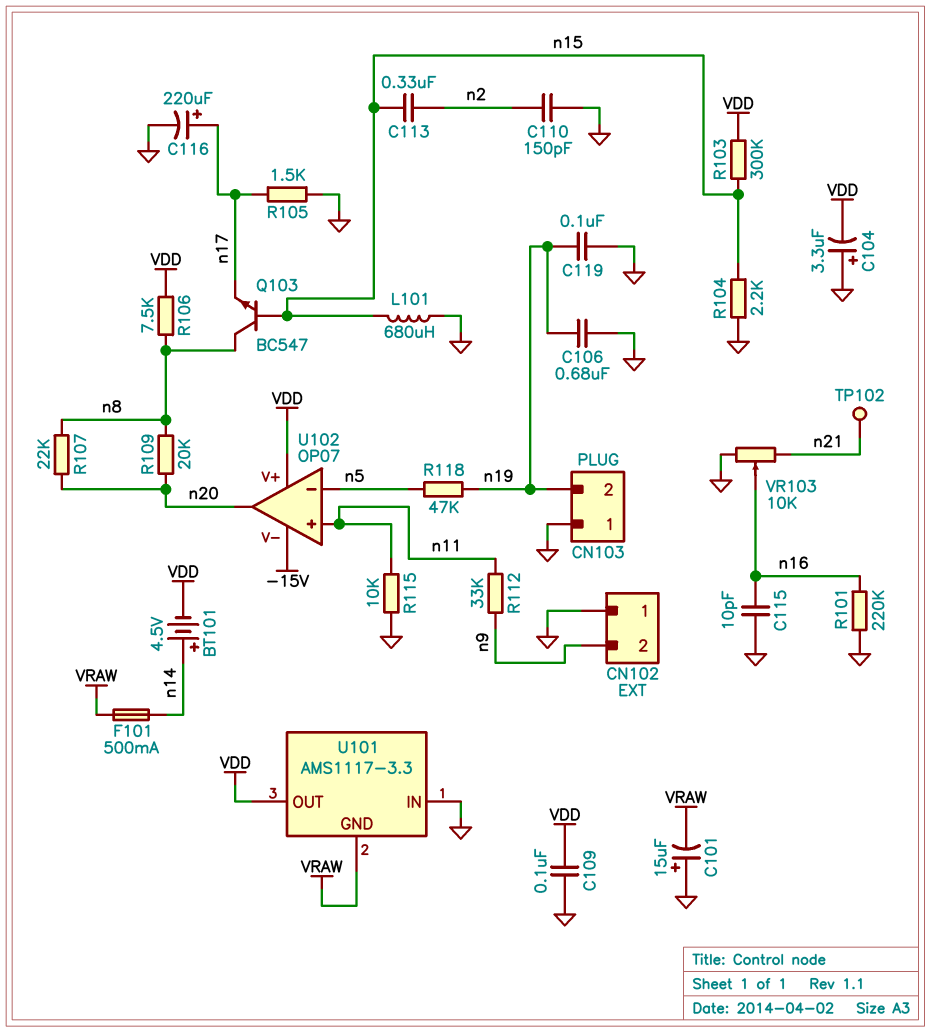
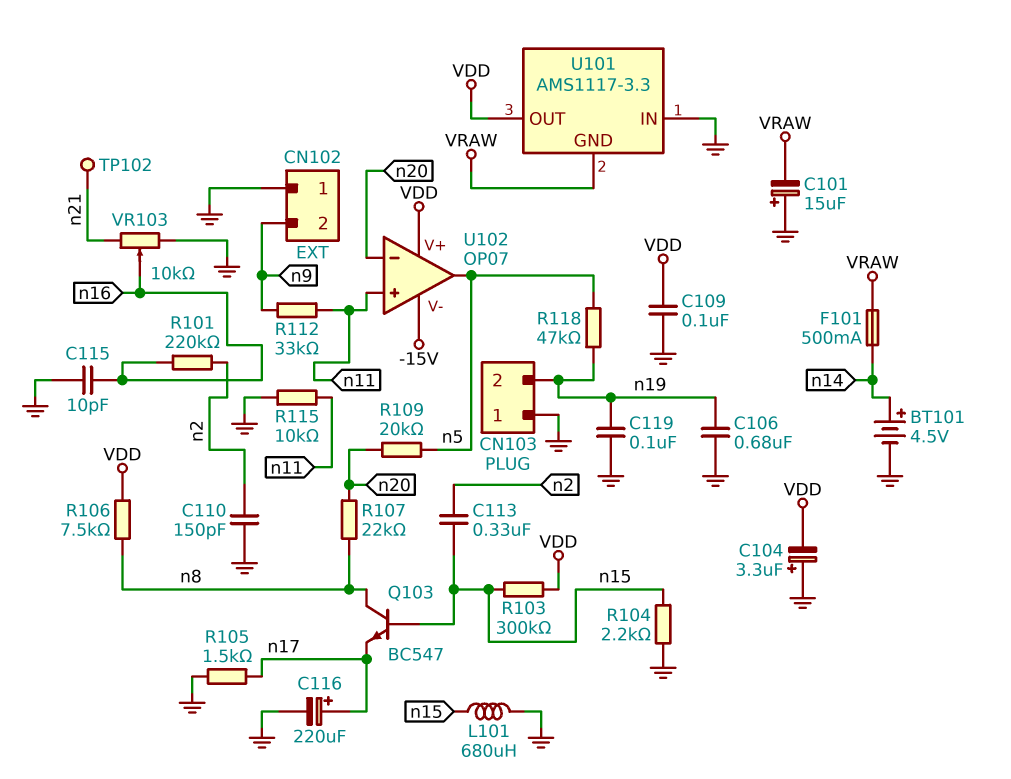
BT101: 4.5V (plus n14, minus VDD) -> 4.5V (plus n14, minus GND)
R101: 220k (GND, n16) -> 220k (n2, n16)
R109: 20k (n8, n20) -> 20k (n5, n20)
U102 pin in-: n5 -> n20
U102 pin out: n20 -> n5

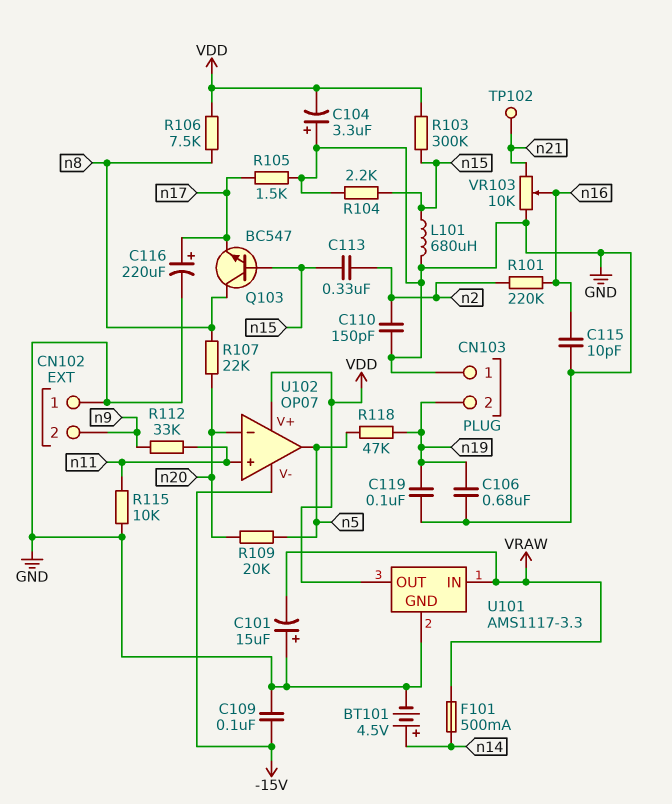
C109: 100nF (GND, VDD) -> 100nF (-15V, GND)
U101 pin GND: VRAW -> GND
U101 pin IN: GND -> VRAW

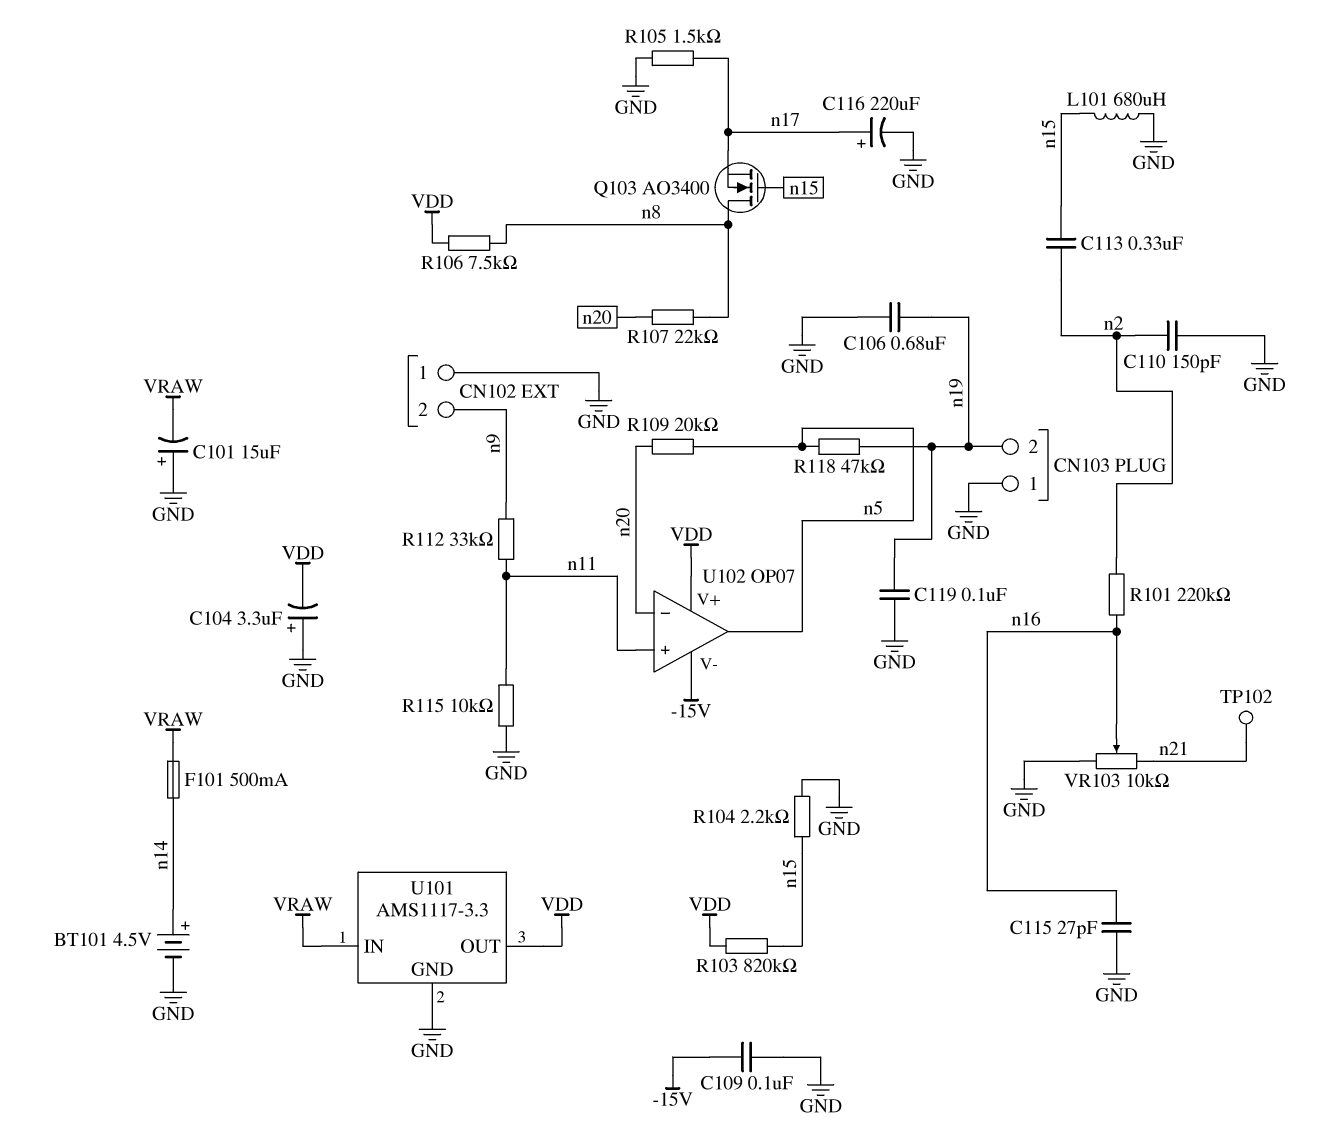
C115: 10pF (GND, n16) -> 27pF (GND, n16)
Q103: NPN BC547 (B n15, C n8, E n17) -> NMOS AO3400 (G n15, D n8, S n17)
R103: 300k (VDD, n15) -> 820k (VDD, n15)

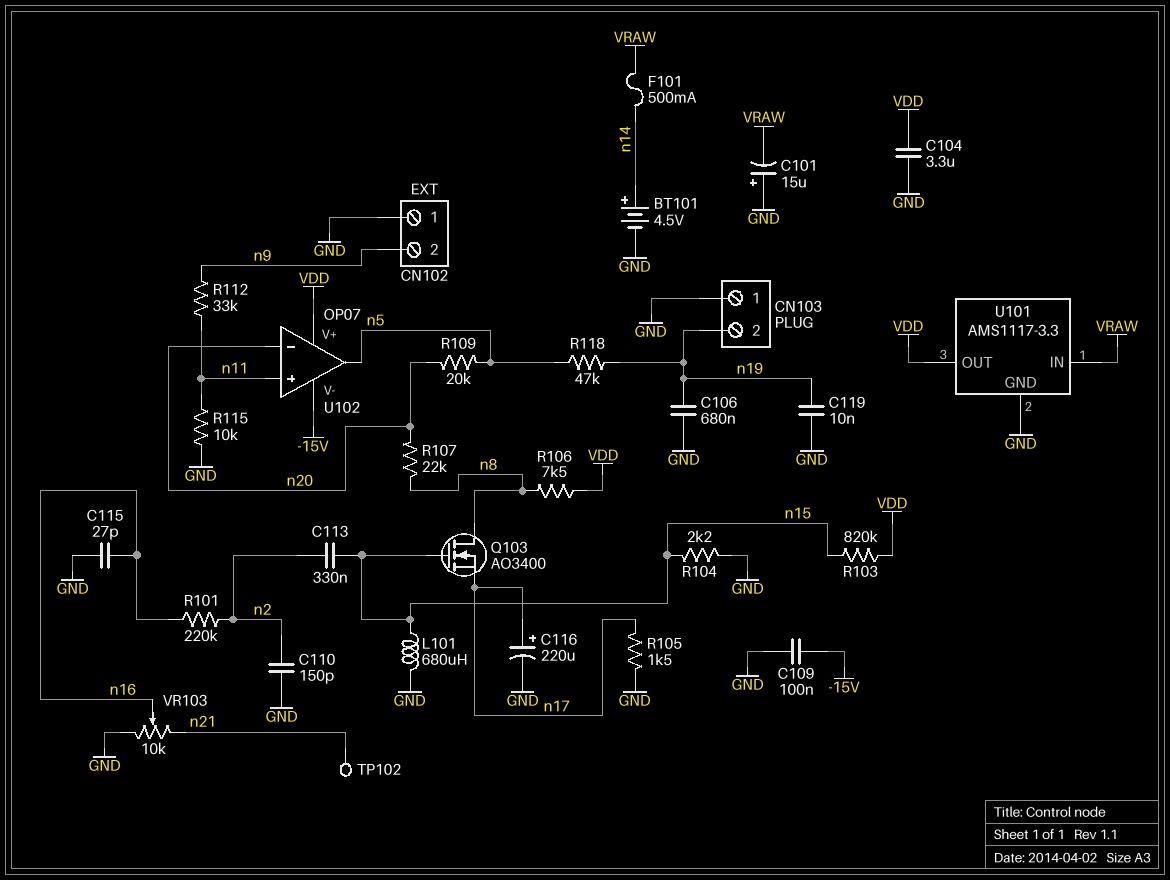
C104: 3.3uF (plus GND, minus VDD) -> 3.3uF (GND, VDD)
C119: 100nF (GND, n19) -> 10nF (GND, n19)

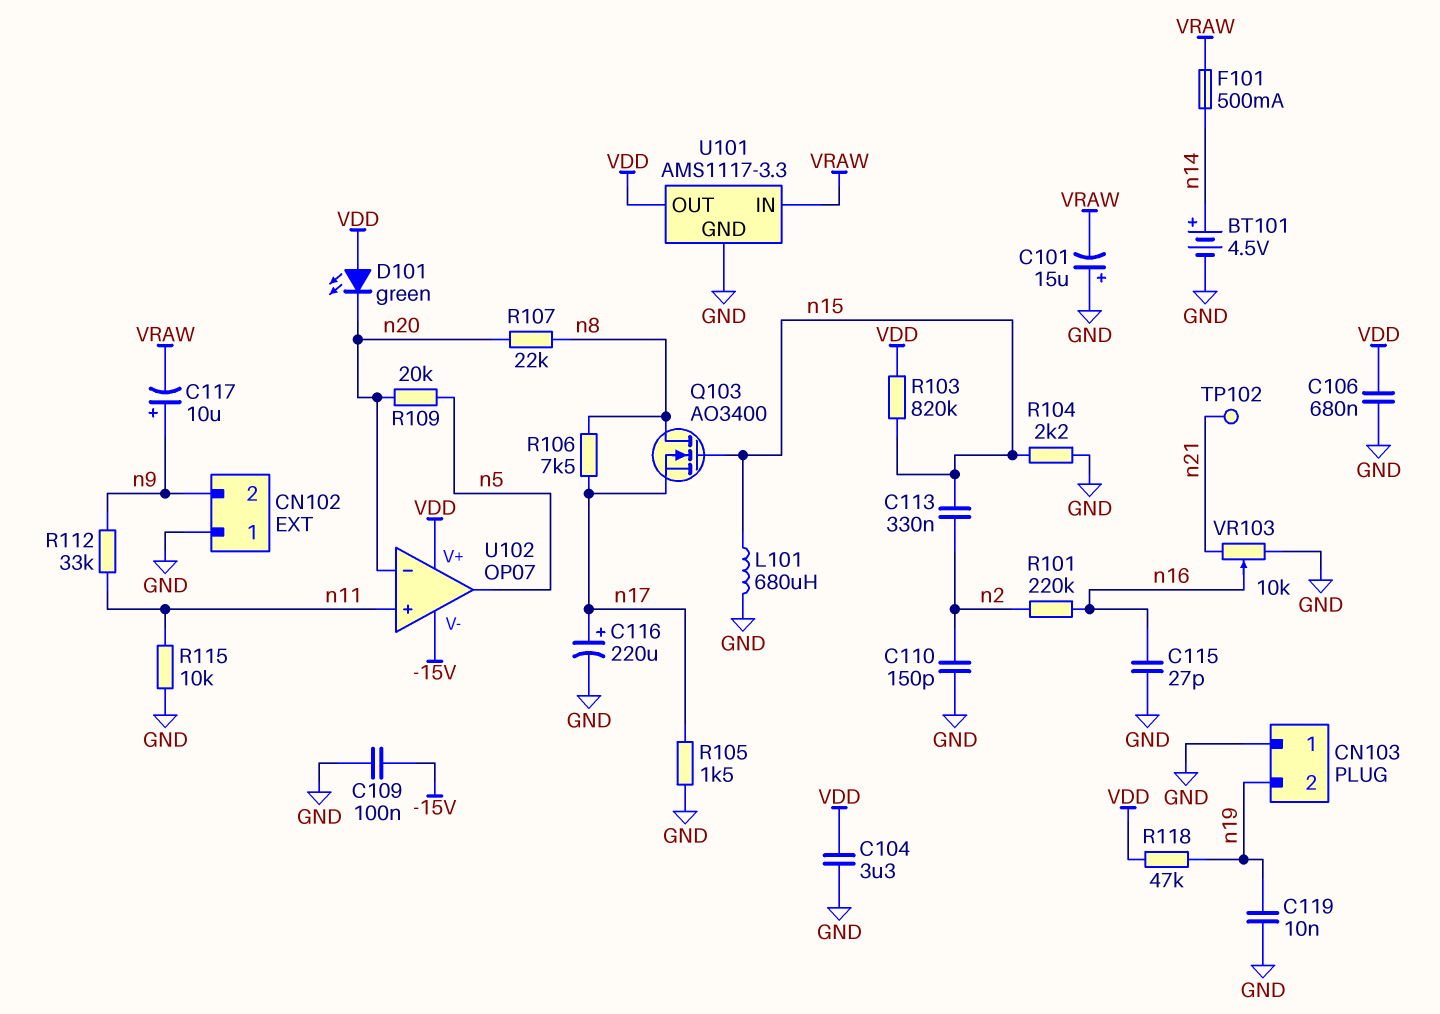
C106: 680nF (GND, n19) -> 680nF (GND, VDD)
C117: none -> 10uF (plus n9, minus VRAW)
D101: none -> LED green (A VDD, K n20)
R106: 7.5k (VDD, n8) -> 7.5k (n8, n17)
R118: 47k (n5, n19) -> 47k (VDD, n19)

